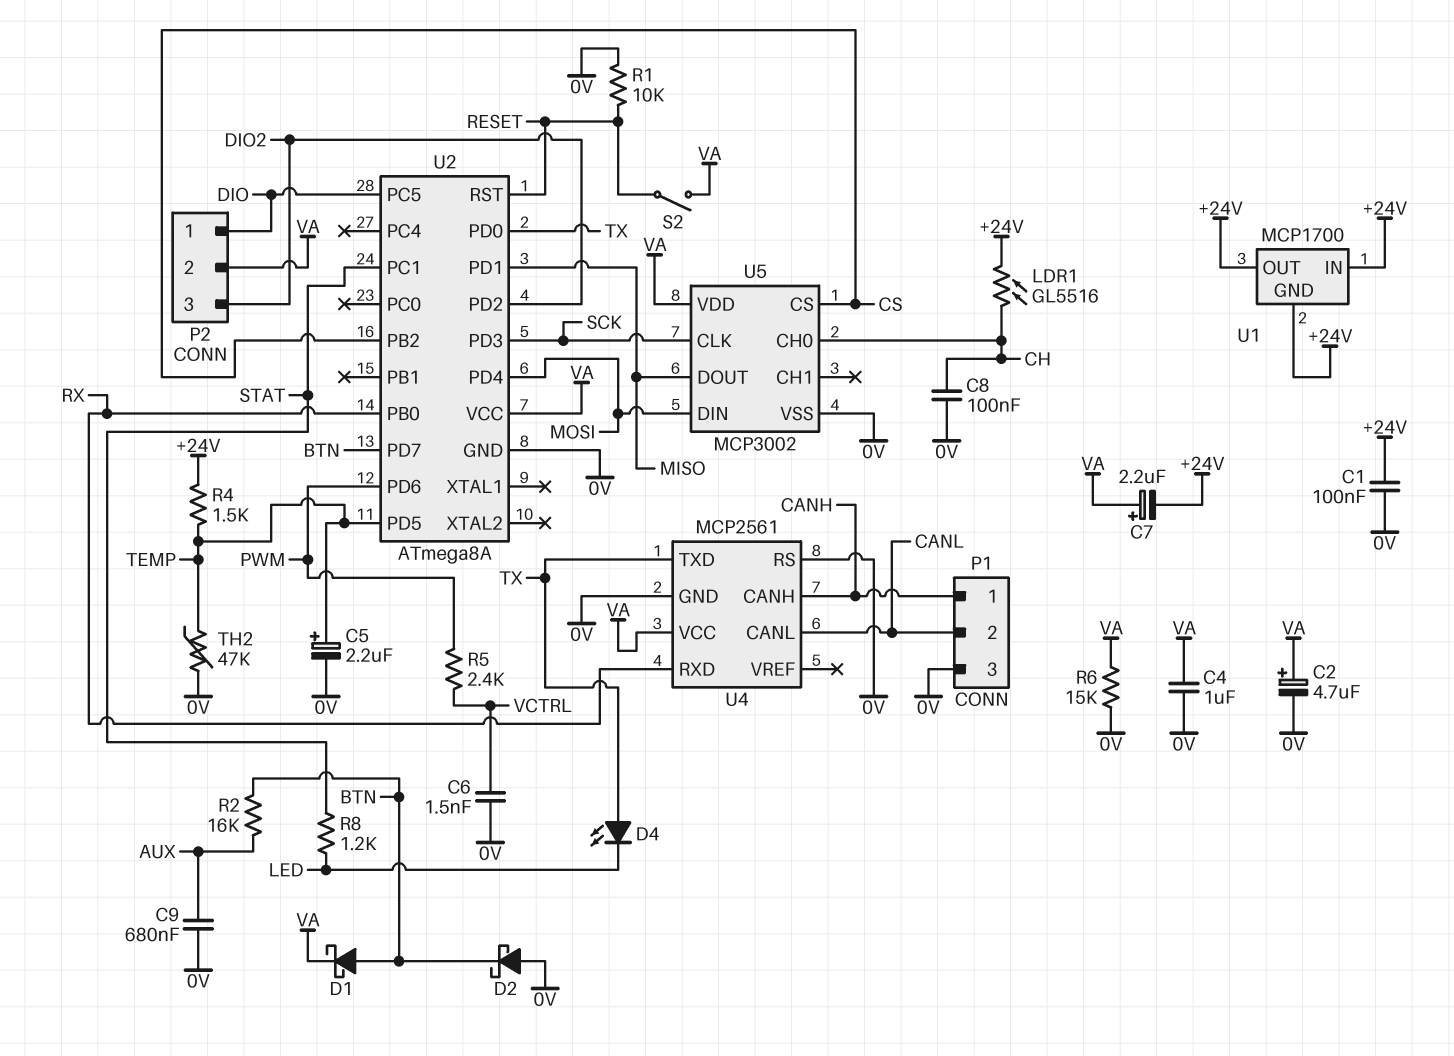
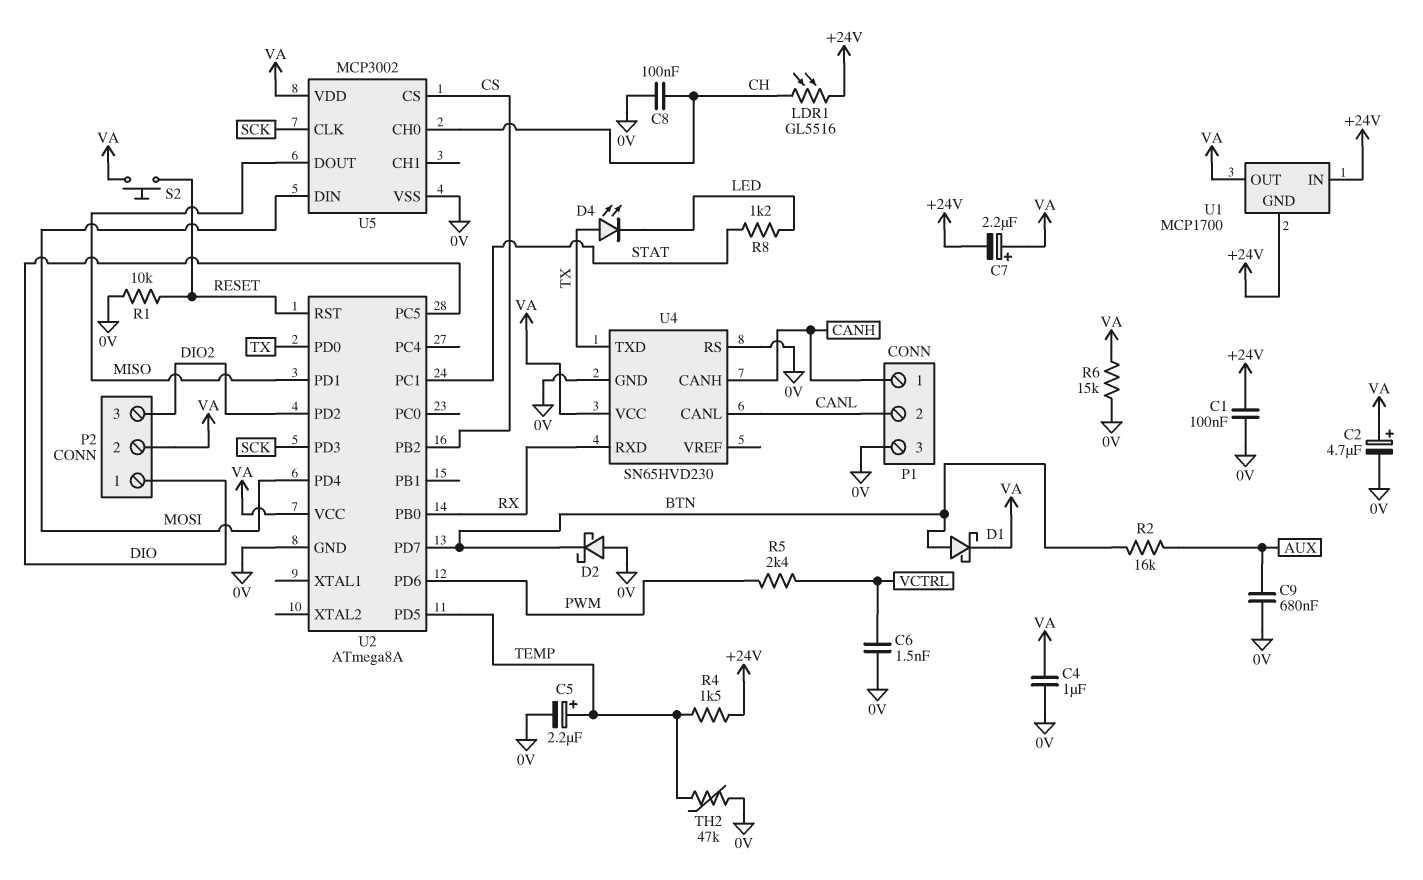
S2: switch (RESET, VA) -> button (RESET, VA)
U1 pin OUT: +24V -> VA
U4: MCP2561 -> SN65HVD230

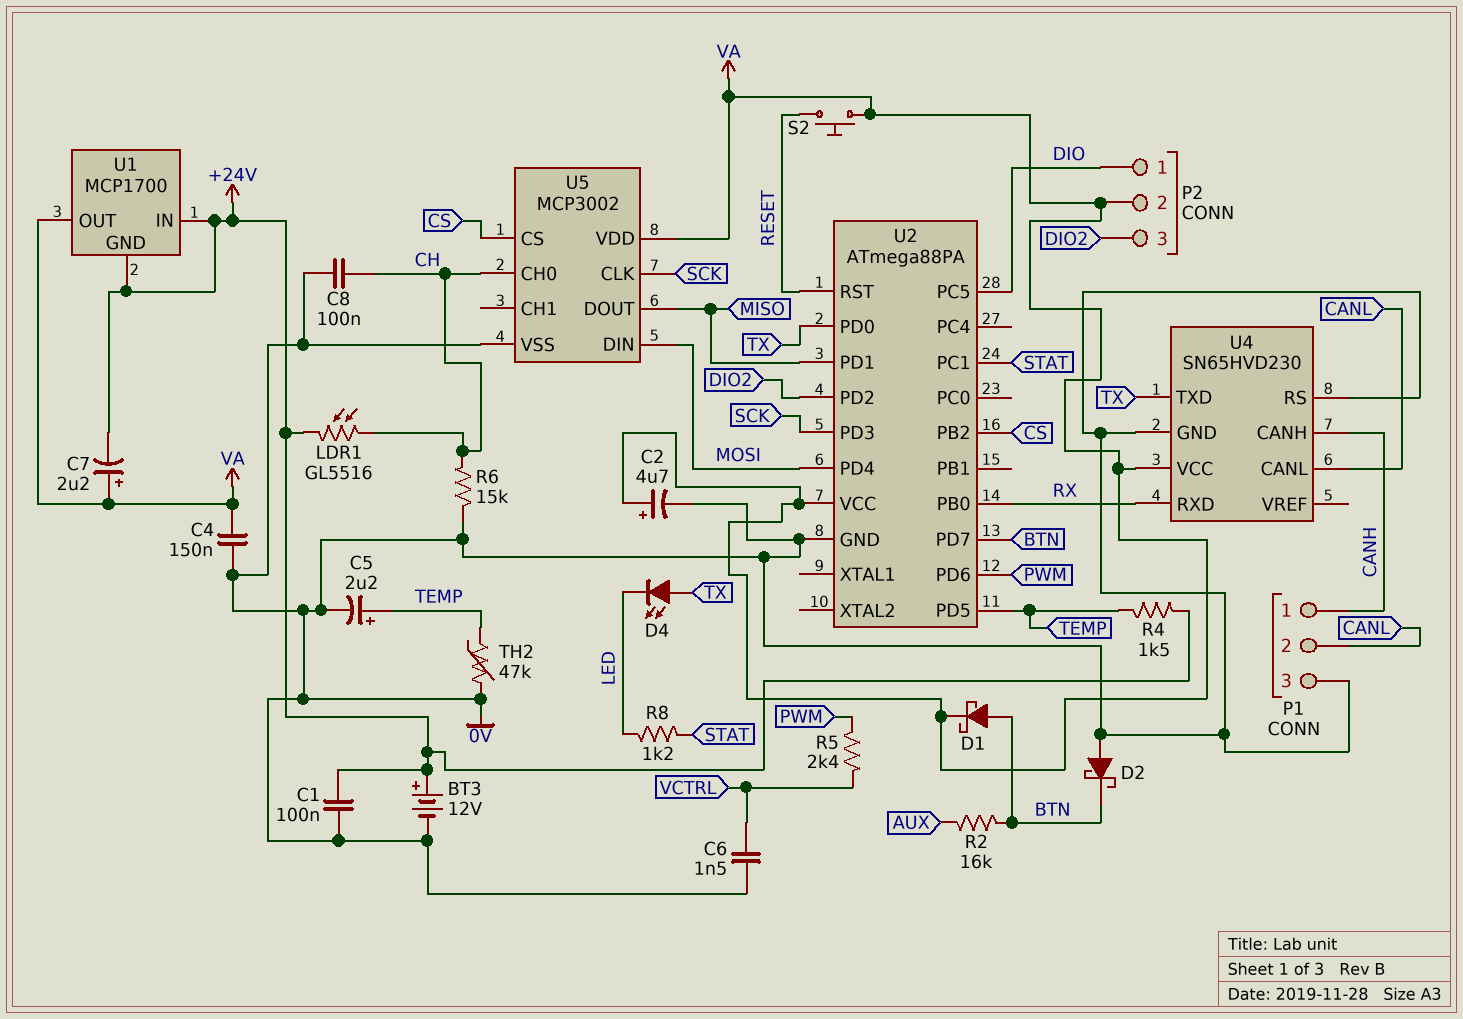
BT3: none -> 12V (plus +24V, minus 0V)
C4: 1uF (0V, VA) -> 150nF (0V, VA)
C9: 680nF (0V, AUX) -> none
R1: 10k (0V, RESET) -> none
R6: 15k (0V, VA) -> 15k (0V, CH)
U2: ATmega8A -> ATmega88PA

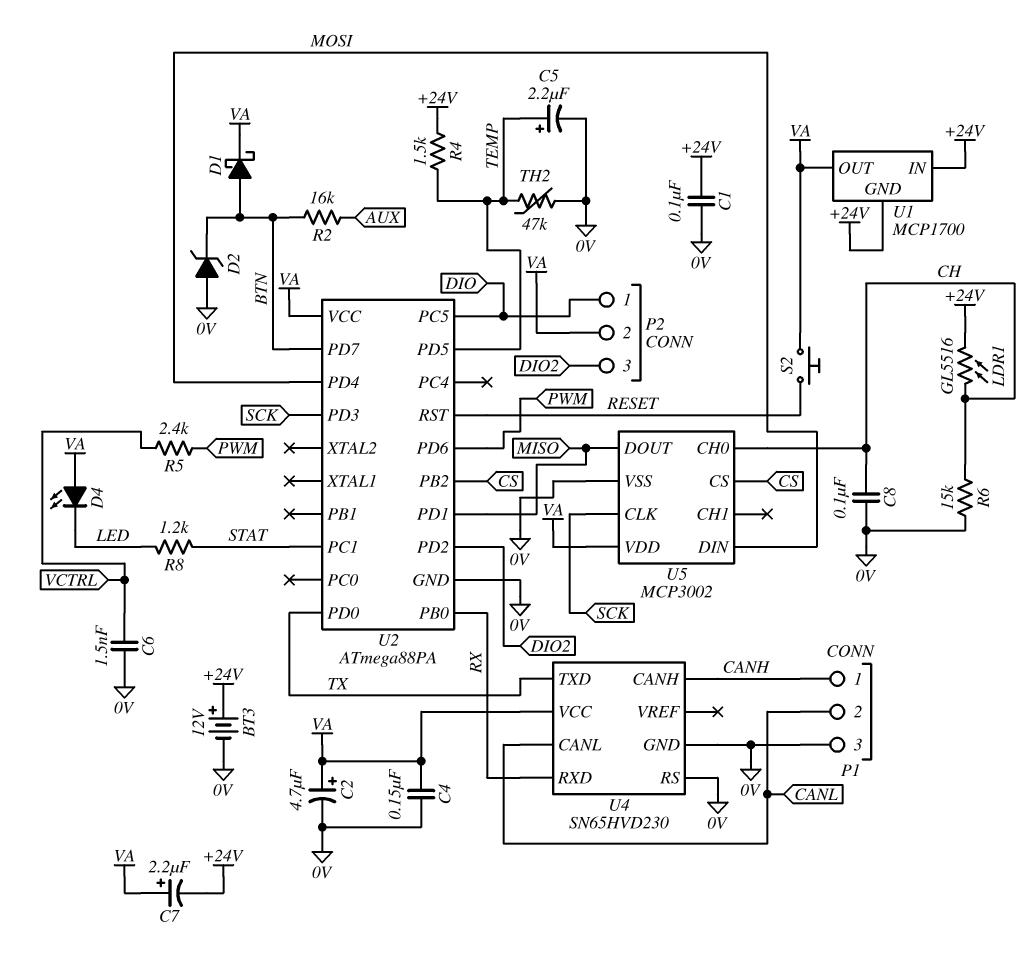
D2: schottky (A 0V, K BTN) -> zener (A 0V, K BTN)
D4: LED (A TX, K LED) -> LED (A VA, K LED)

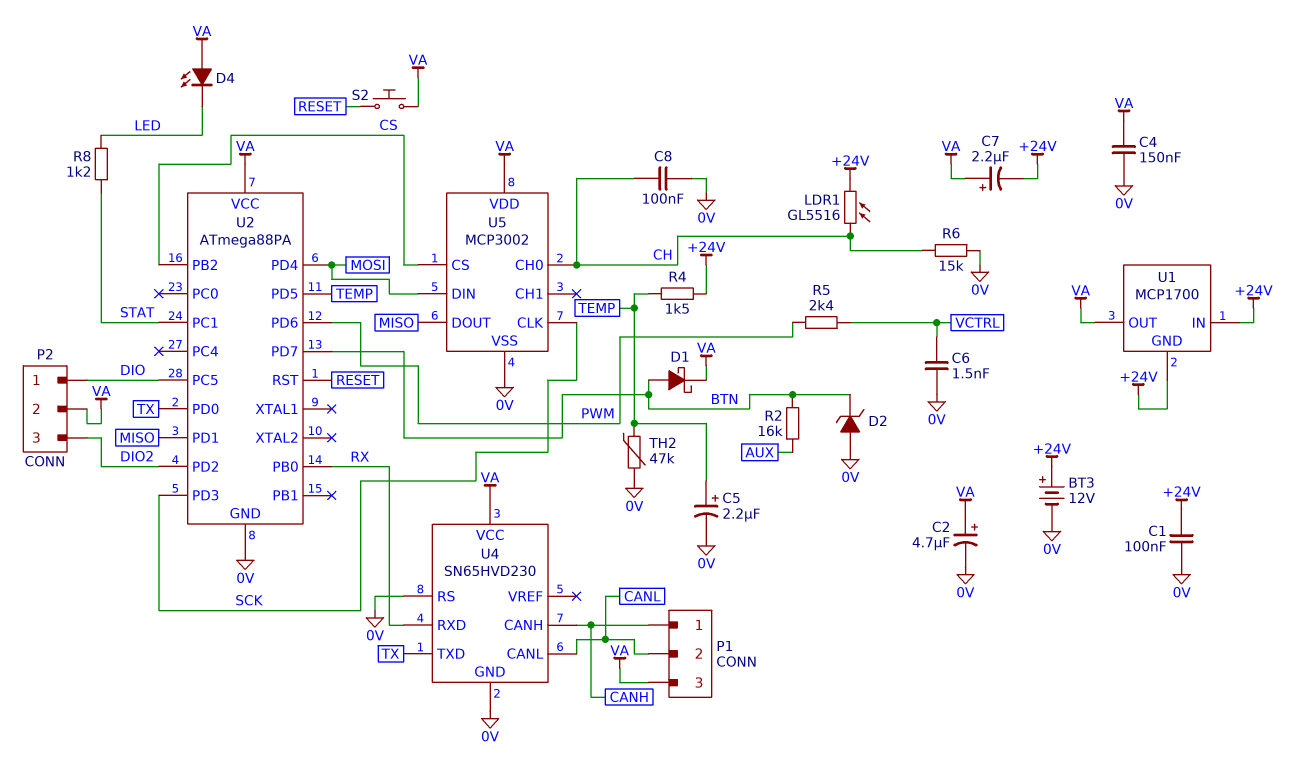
P1 pin 3: 0V -> VA

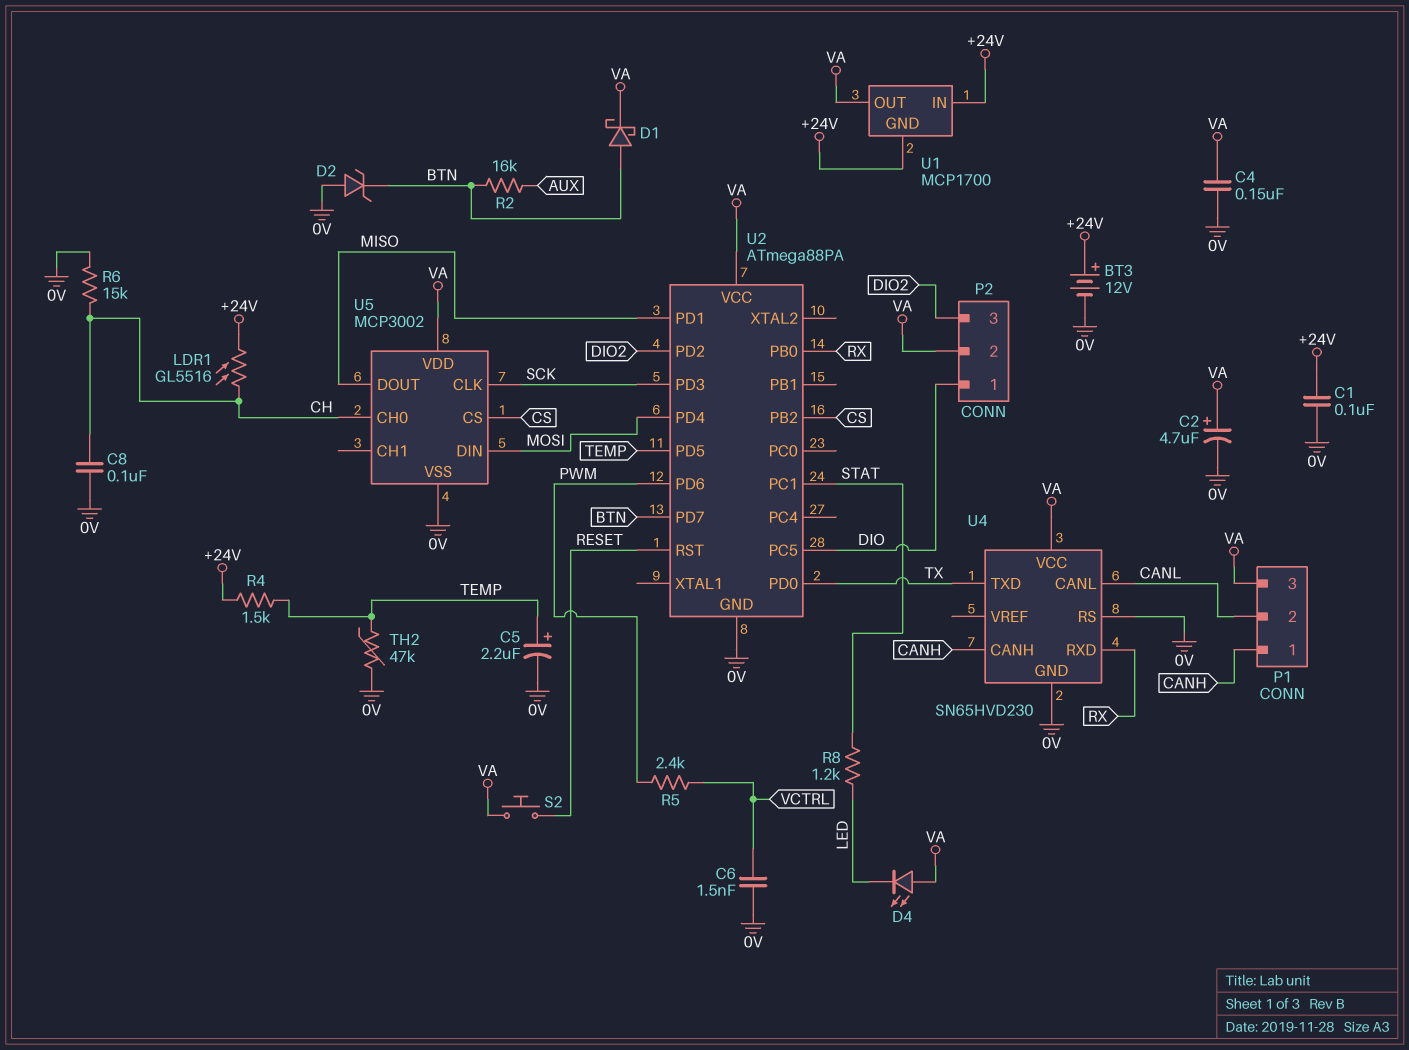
C7: 2.2uF (plus VA, minus +24V) -> none

